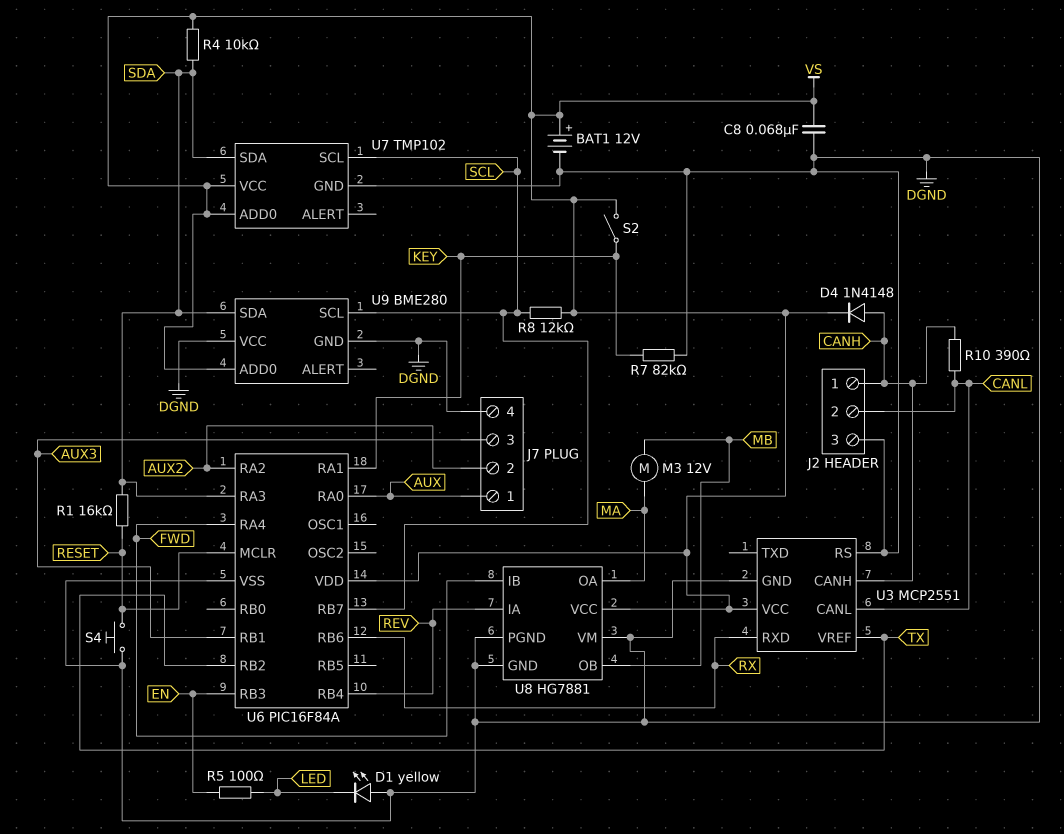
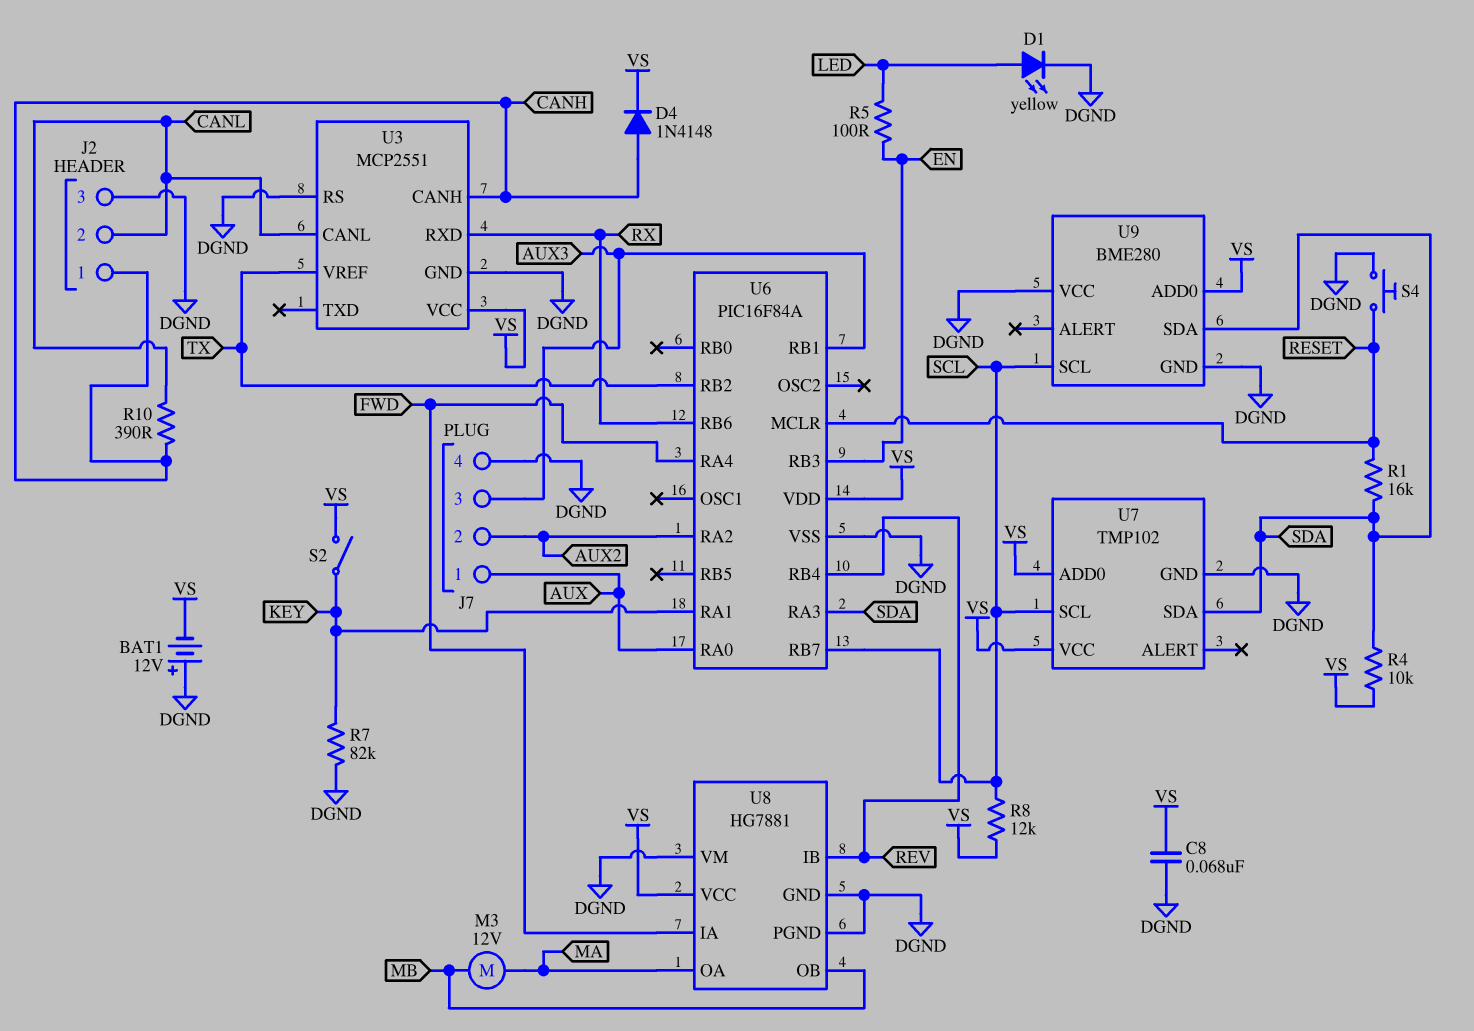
BAT1: 12V (plus VS, minus DGND) -> 12V (plus DGND, minus VS)
D1: LED yellow (A DGND, K LED) -> LED yellow (A LED, K DGND)
U8 pin IA: REV -> FWD
U8 pin IB: FWD -> REV

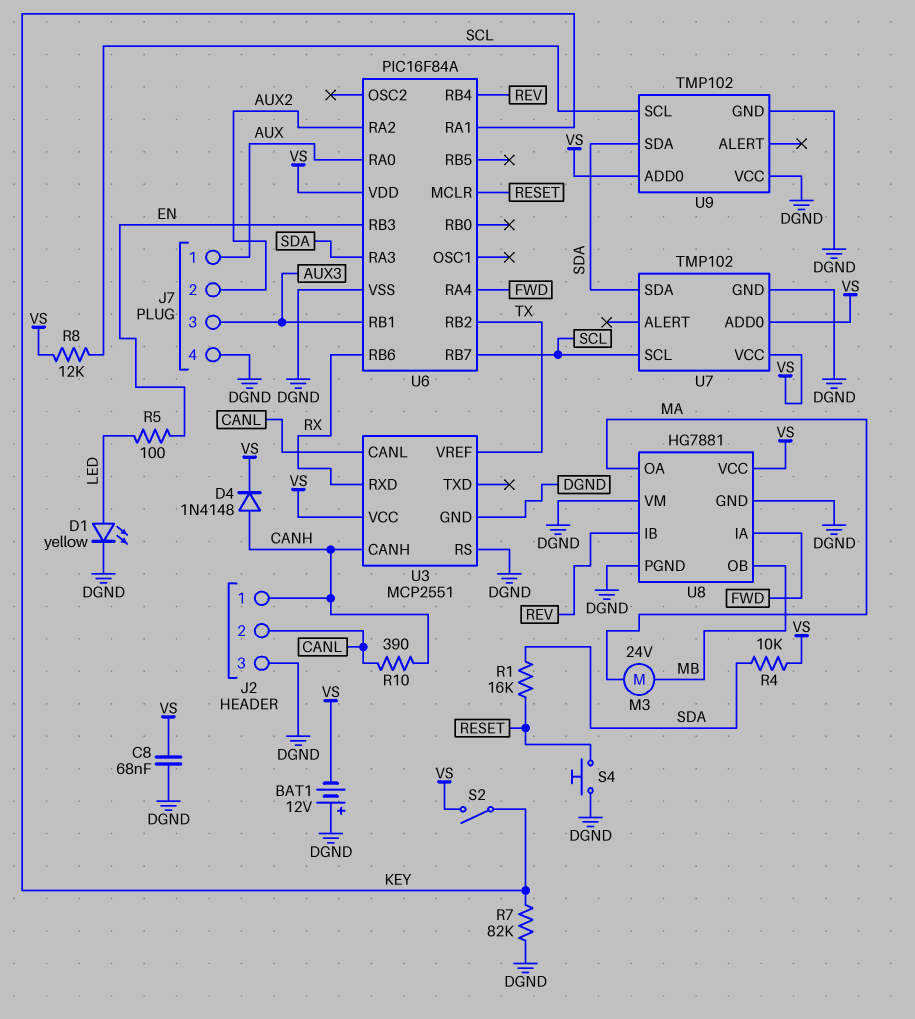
M3: motor 12V (MA, MB) -> motor 24V (MA, MB)
U9: BME280 -> TMP102

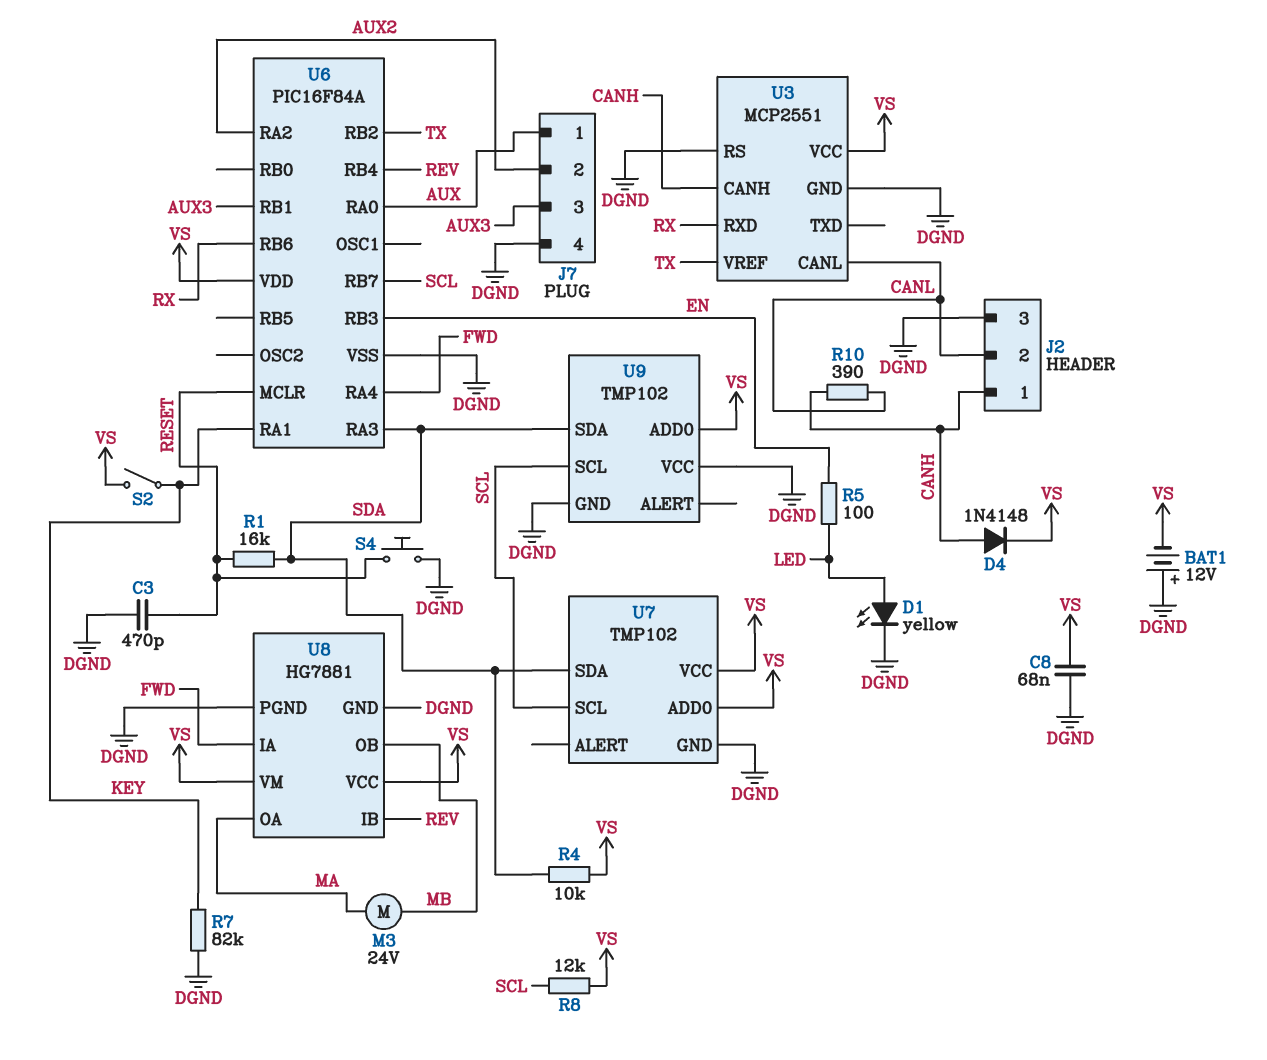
C3: none -> 470pF (DGND, RESET)
U8 pin VM: DGND -> VS

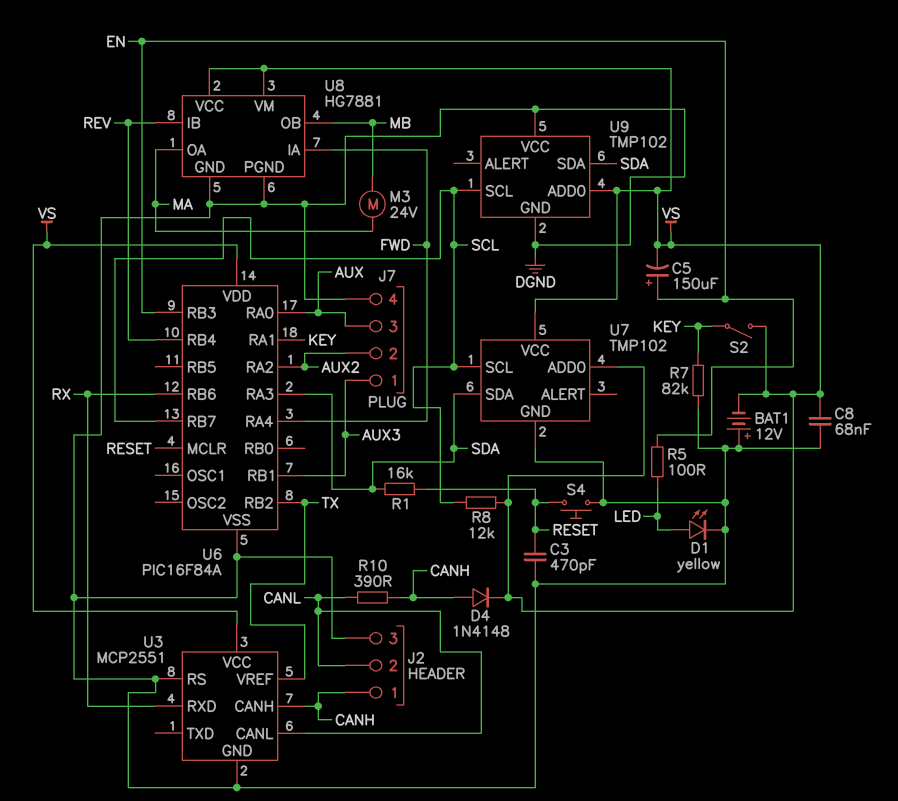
C5: none -> 150uF (plus EN, minus VS)
J7 pin 1: AUX -> AUX3
J7 pin 3: AUX3 -> AUX
R4: 10k (SDA, VS) -> none

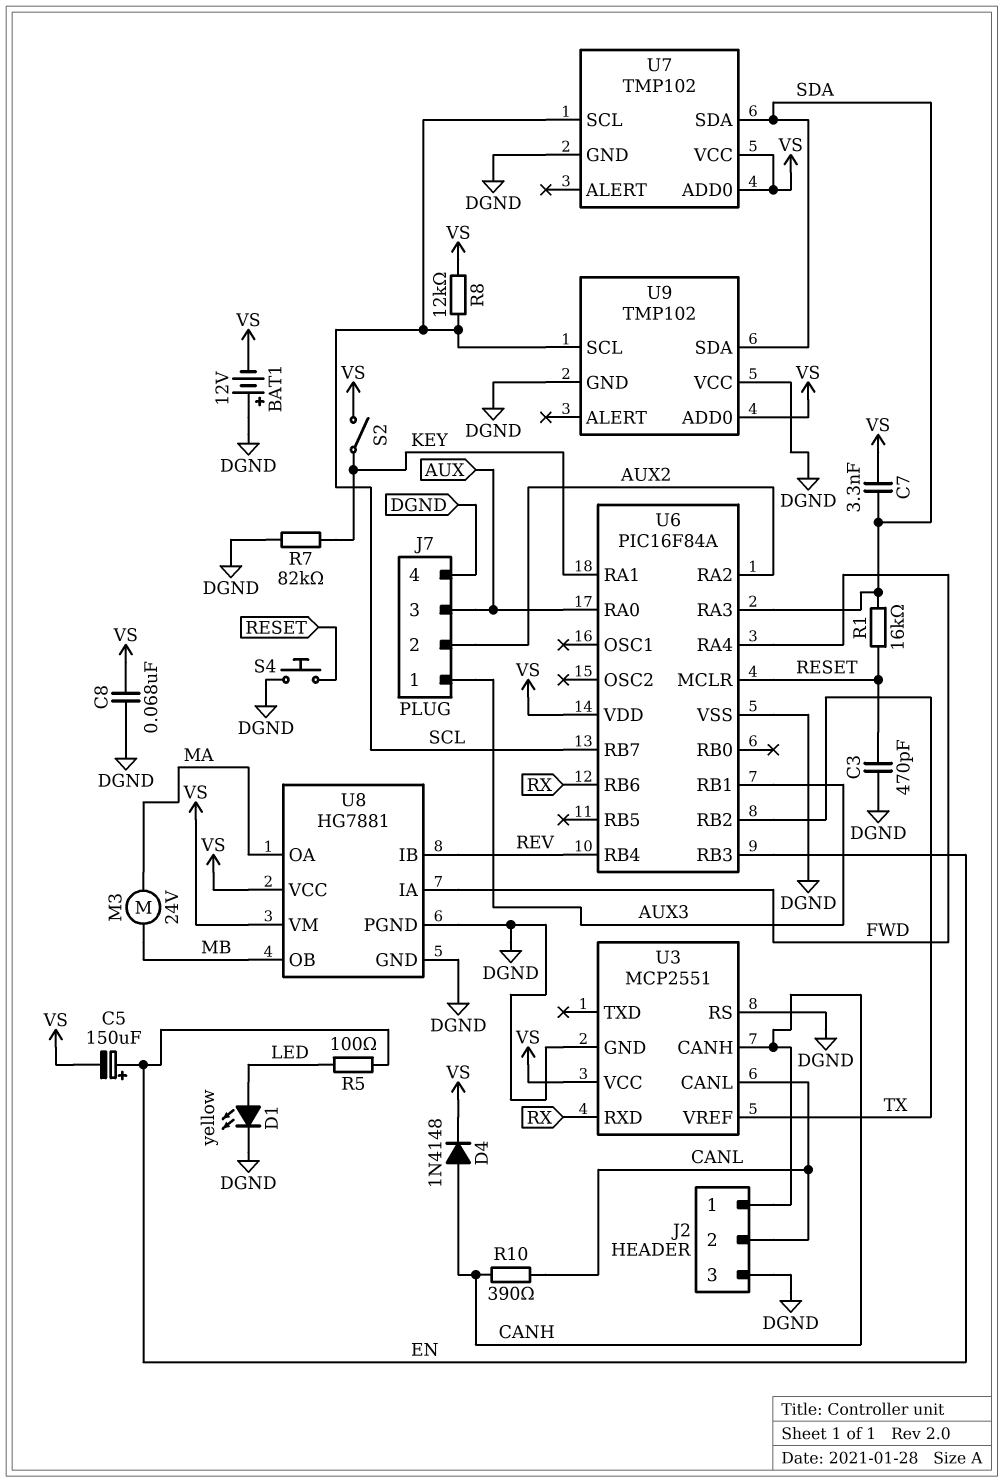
C7: none -> 3.3nF (SDA, VS)

